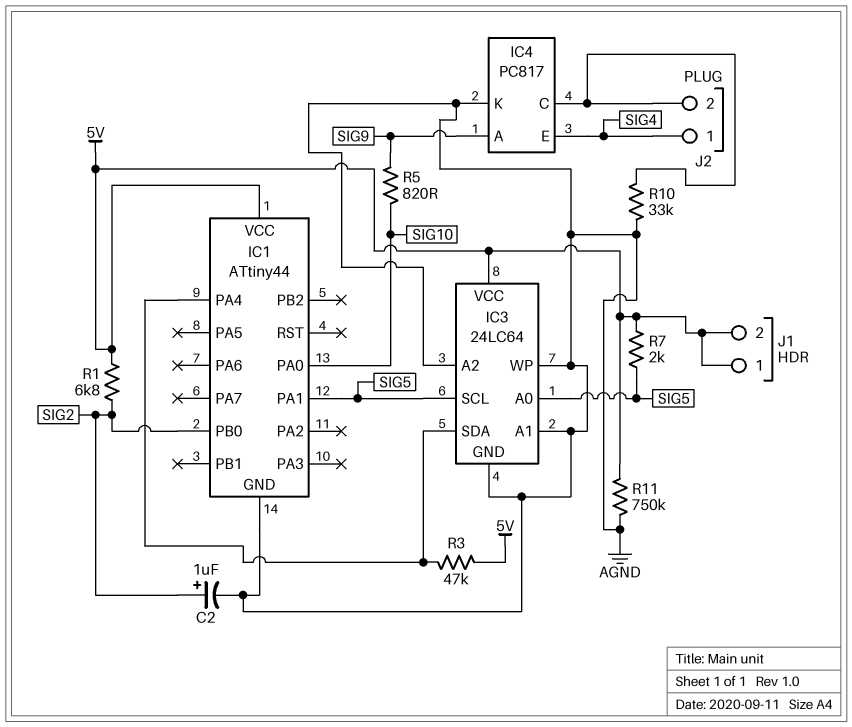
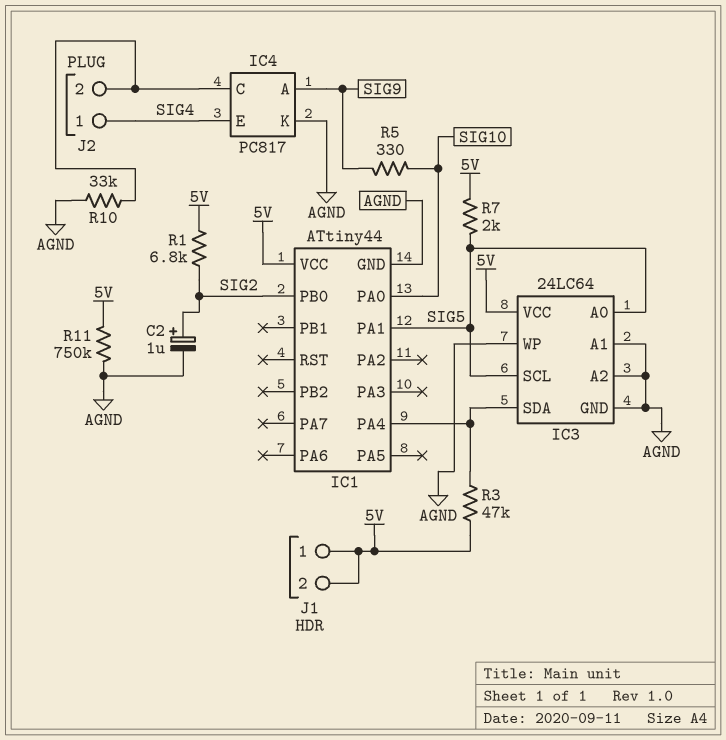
R5: 820 (SIG9, SIG10) -> 330 (SIG9, SIG10)

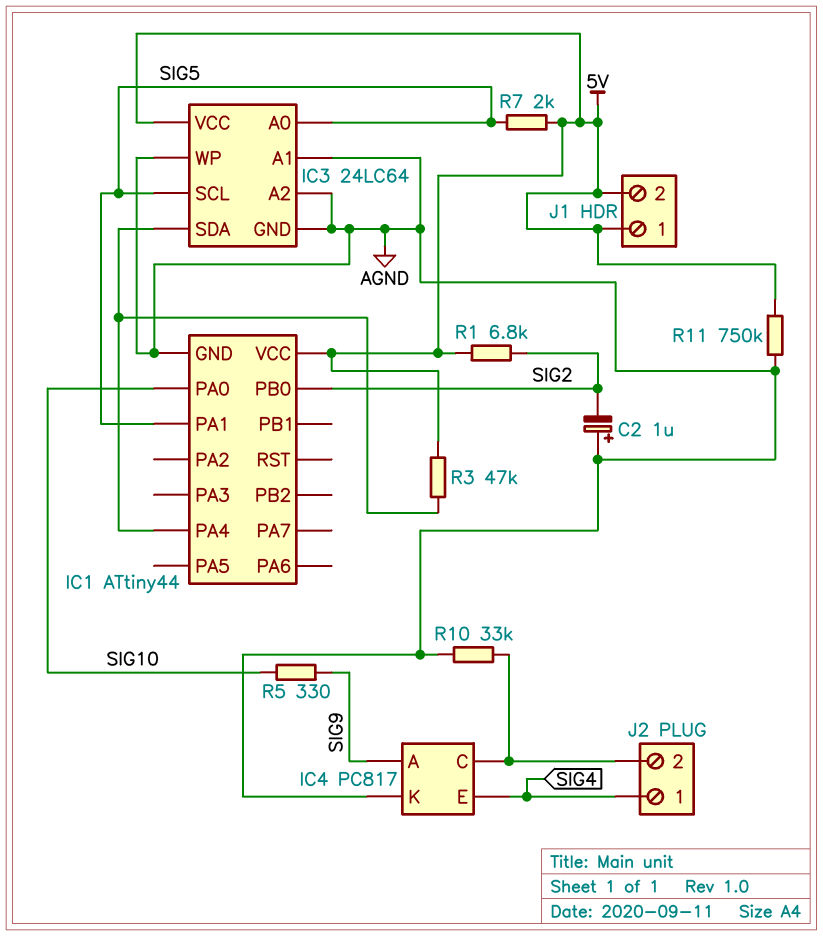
C2: 1uF (plus SIG2, minus AGND) -> 1uF (plus AGND, minus SIG2)

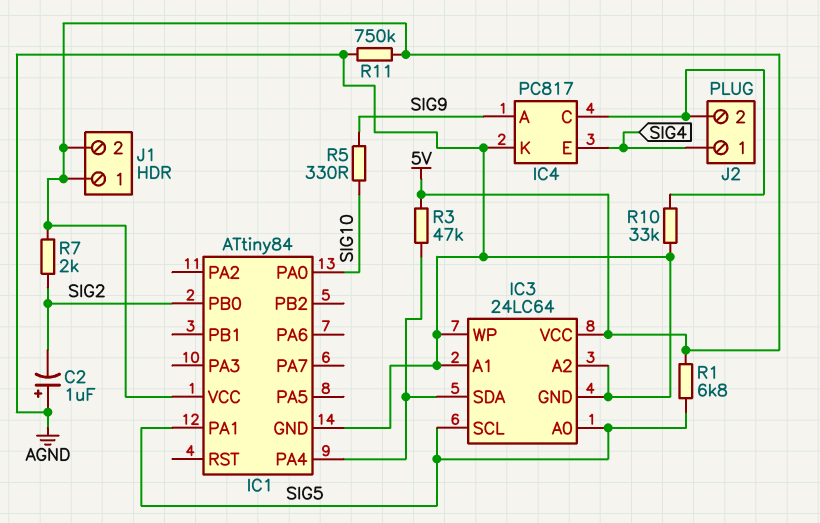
IC1: ATtiny44 -> ATtiny84
R1: 6.8k (5V, SIG2) -> 6.8k (5V, SIG5)
R7: 2k (5V, SIG5) -> 2k (5V, SIG2)

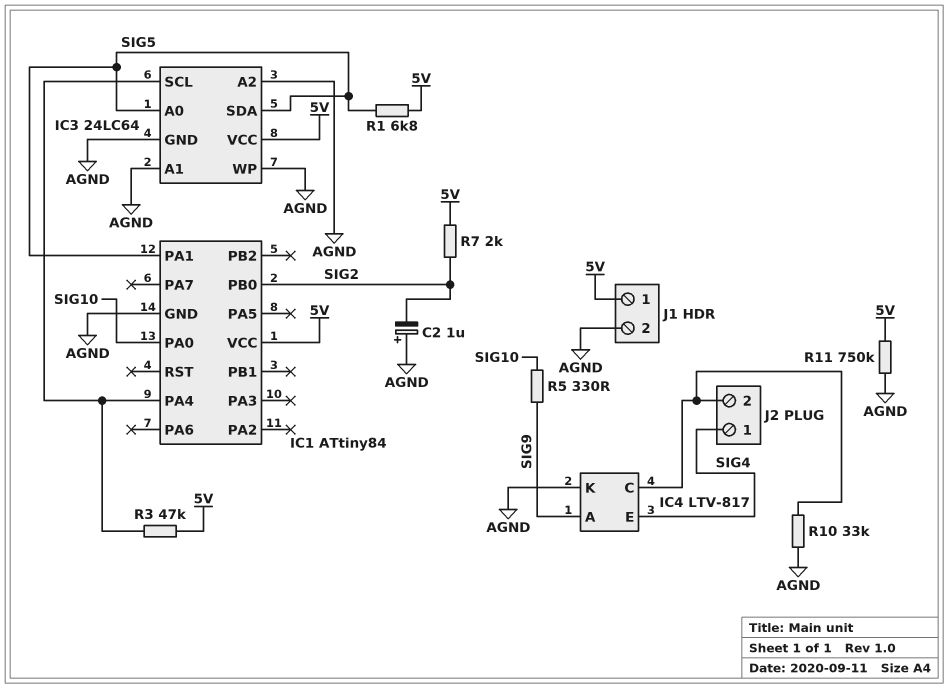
IC3 pin SCL: SIG5 -> IC1/PA4
IC3 pin SDA: IC1/PA4 -> SIG5
IC4: PC817 -> LTV-817
J1 pin 2: 5V -> AGND

